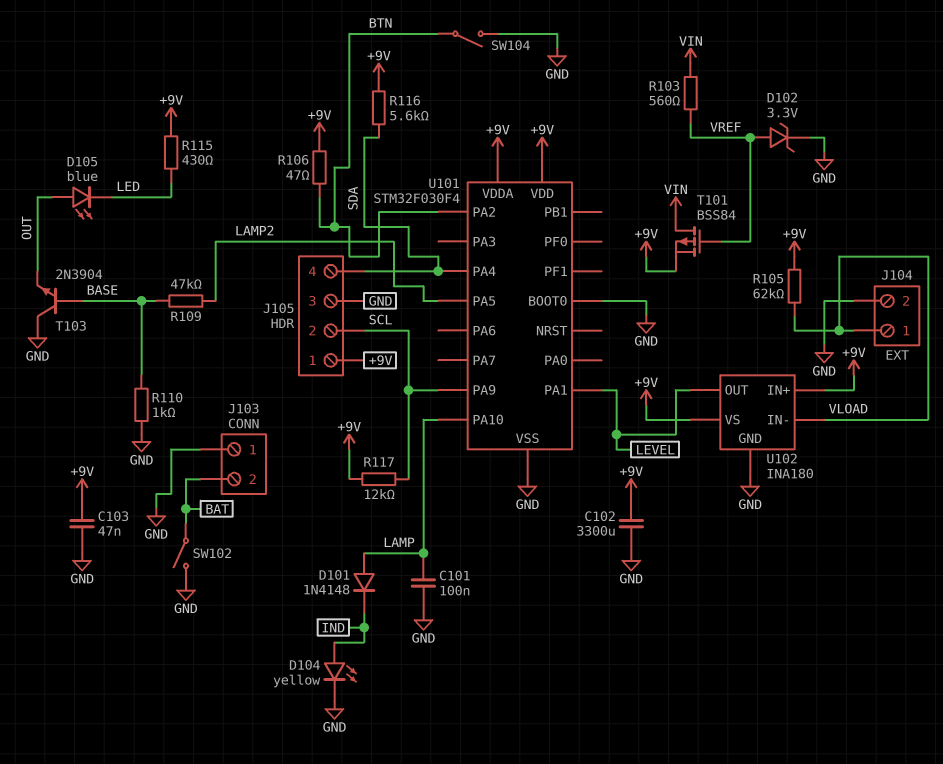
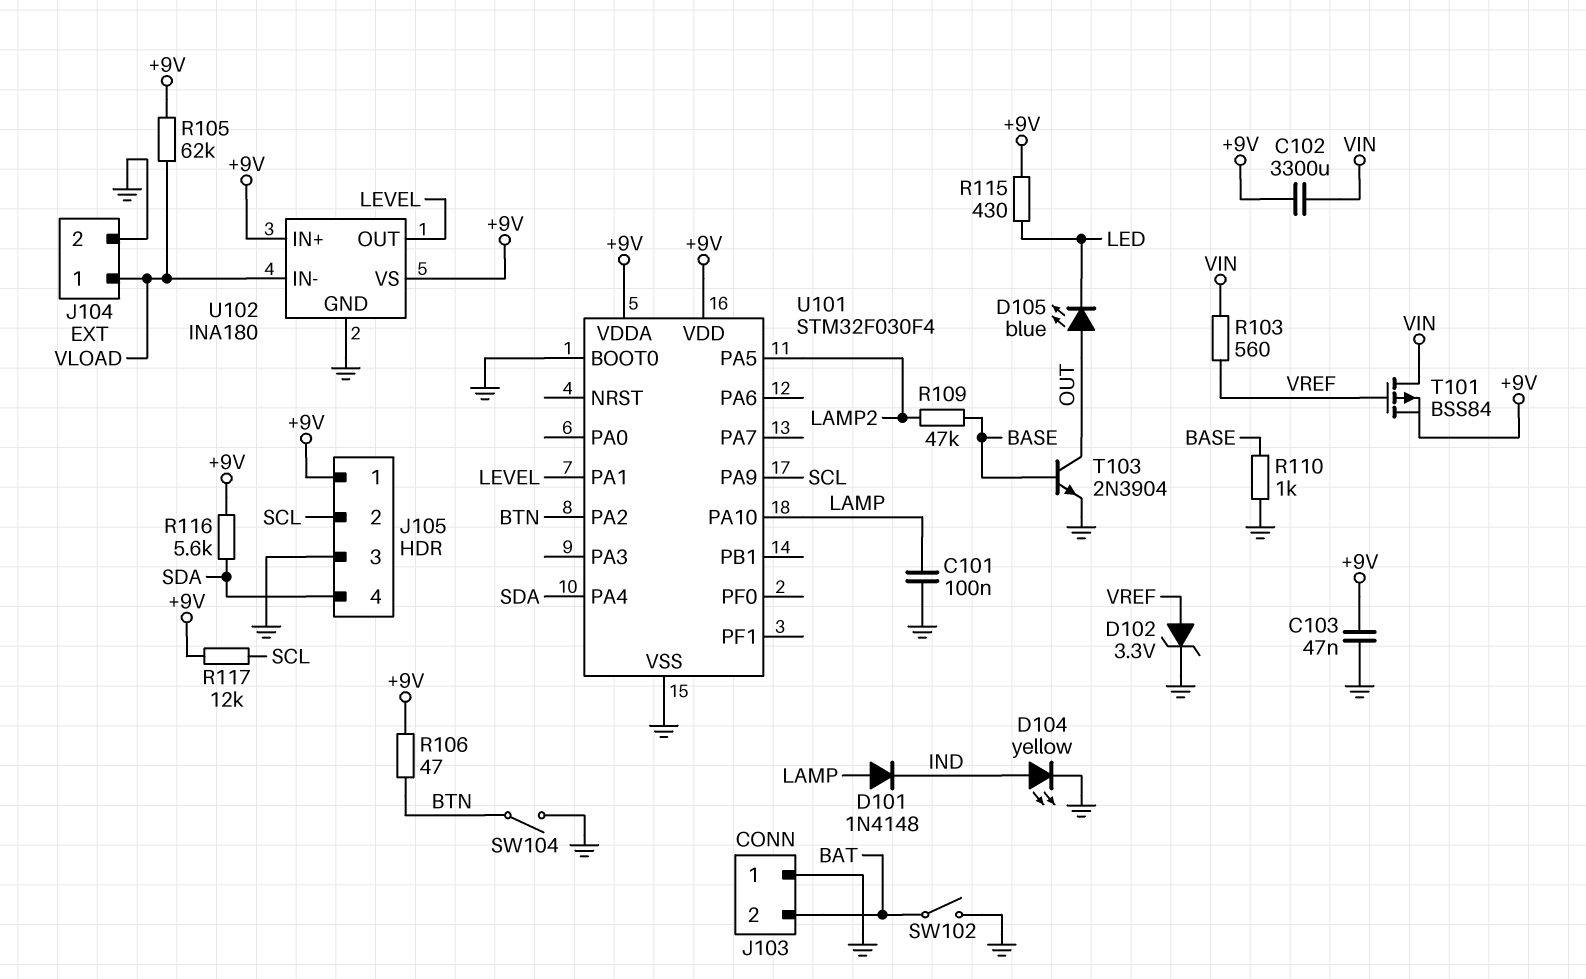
C102: 3300uF (+9V, GND) -> 3300uF (+9V, VIN)
T103: NPN 2N3904 (B BASE, C GND, E OUT) -> NPN 2N3904 (B BASE, C OUT, E GND)

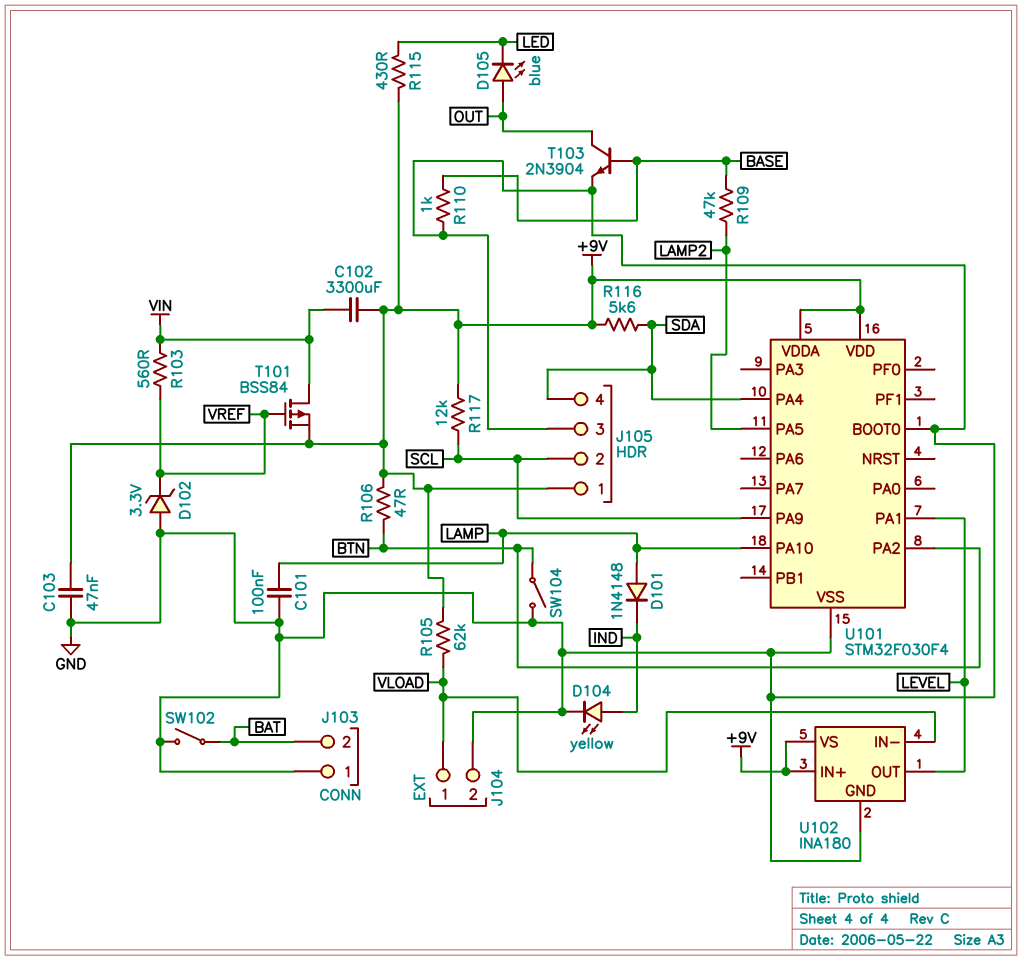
D102: zener 3.3V (A VREF, K GND) -> zener 3.3V (A GND, K VREF)

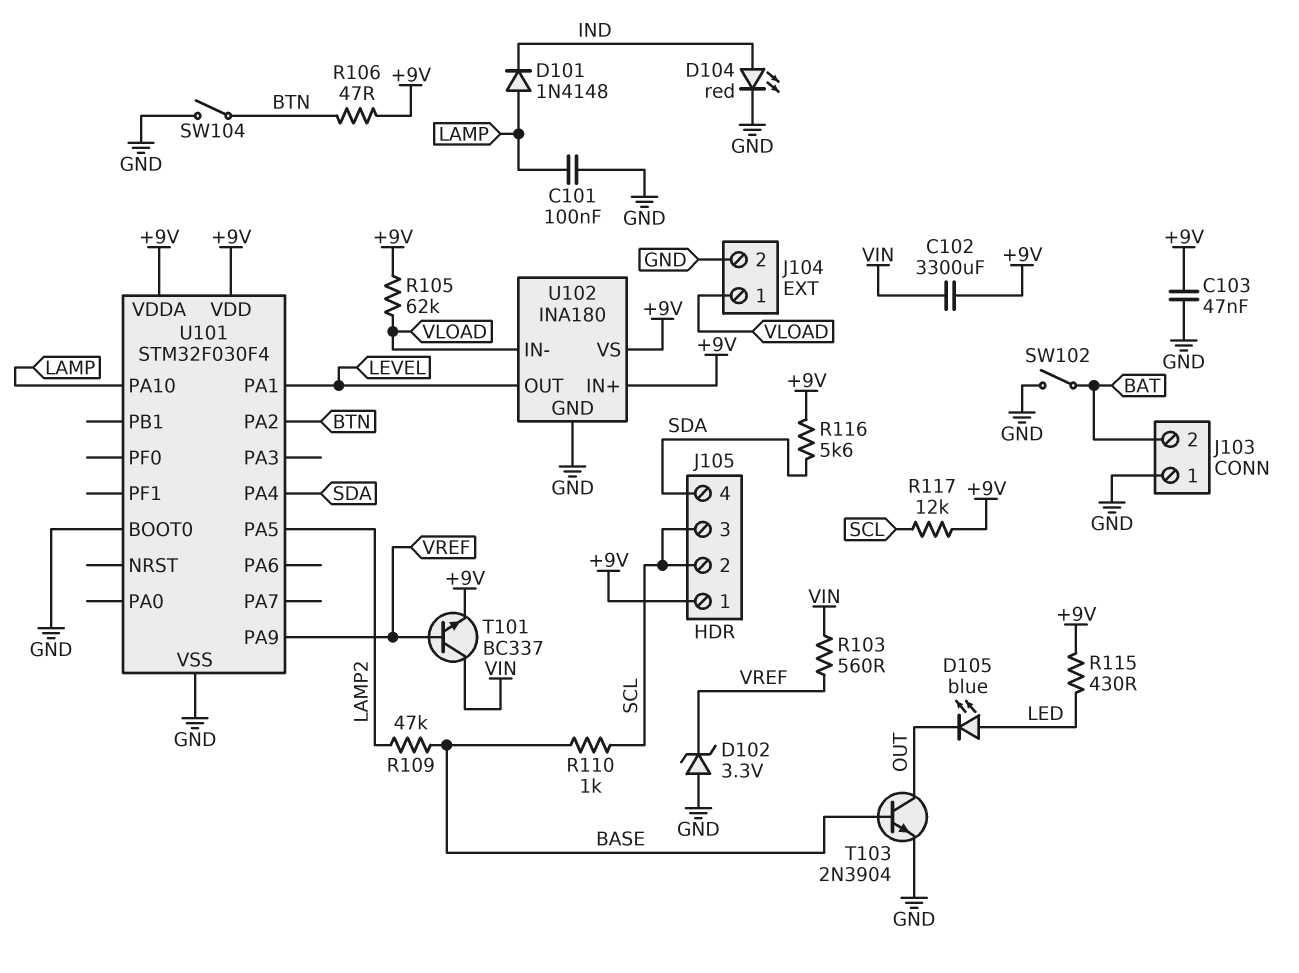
D104: LED yellow (A IND, K GND) -> LED red (A IND, K GND)
D105: LED blue (A OUT, K LED) -> LED blue (A LED, K OUT)
J105 pin 3: GND -> SCL
R110: 1k (BASE, GND) -> 1k (BASE, SCL)
T101: PMOS BSS84 (G VREF, D VIN, S +9V) -> NPN BC337 (B VREF, C VIN, E +9V)
U101 pin PA9: SCL -> VREF

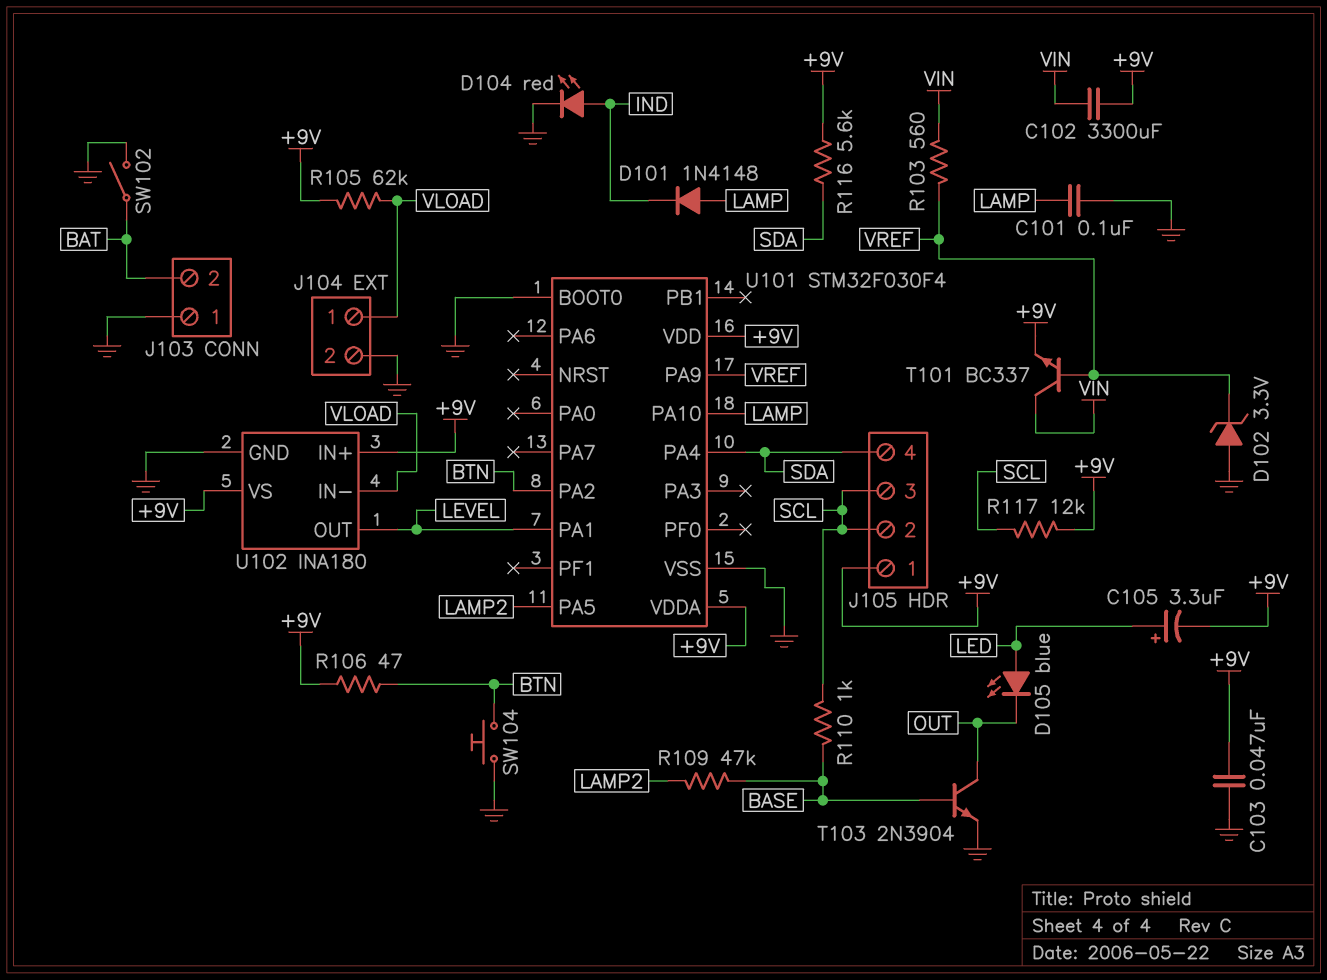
C105: none -> 3.3uF (plus LED, minus +9V)
R115: 430 (+9V, LED) -> none
SW104: switch (BTN, GND) -> button (BTN, GND)

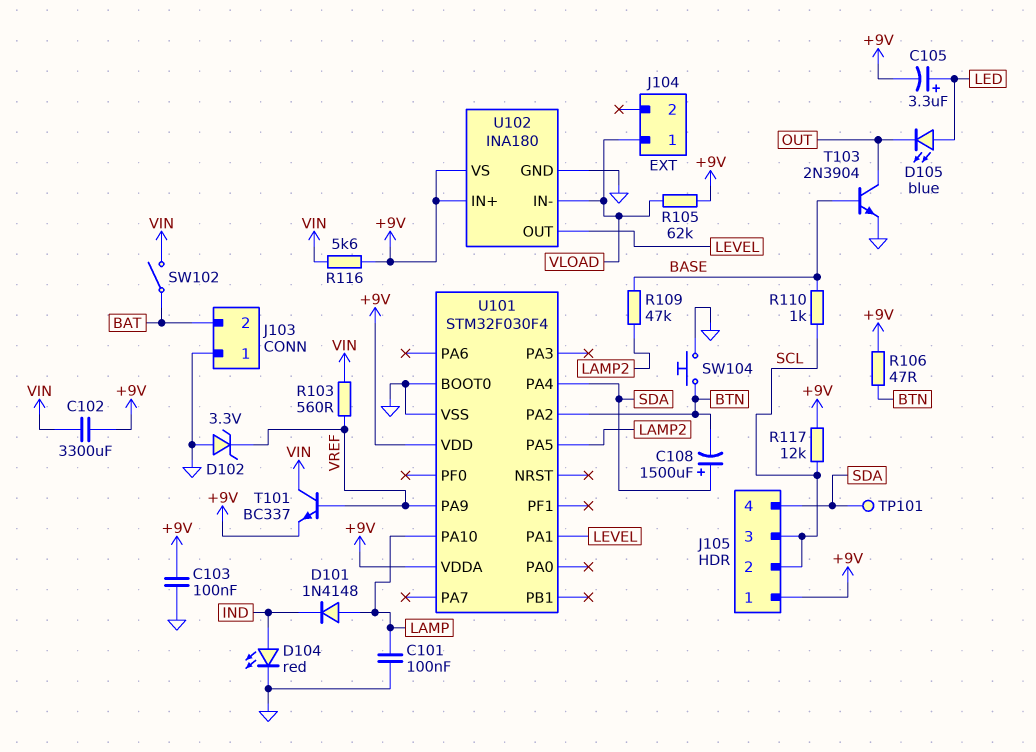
C103: 47nF (+9V, GND) -> 100nF (+9V, GND)
C108: none -> 1500uF (plus SDA, minus BTN)
J104 pin 2: GND -> none
R116: 5.6k (+9V, SDA) -> 5.6k (+9V, VIN)
SW102: switch (BAT, GND) -> switch (BAT, VIN)
TP101: none -> test point (SDA)

